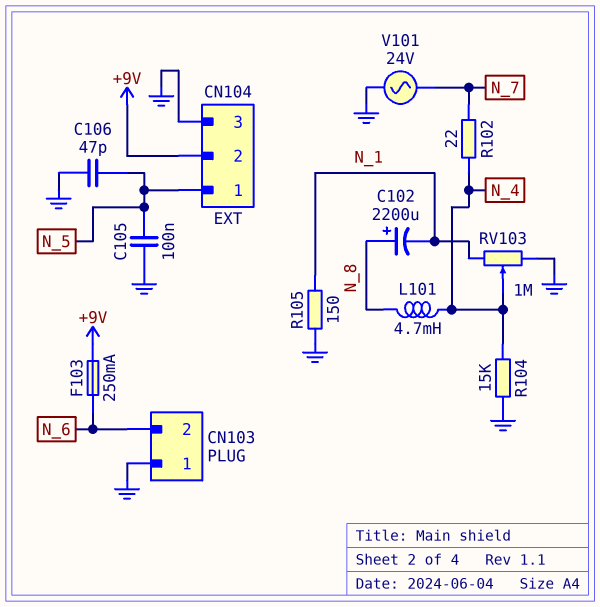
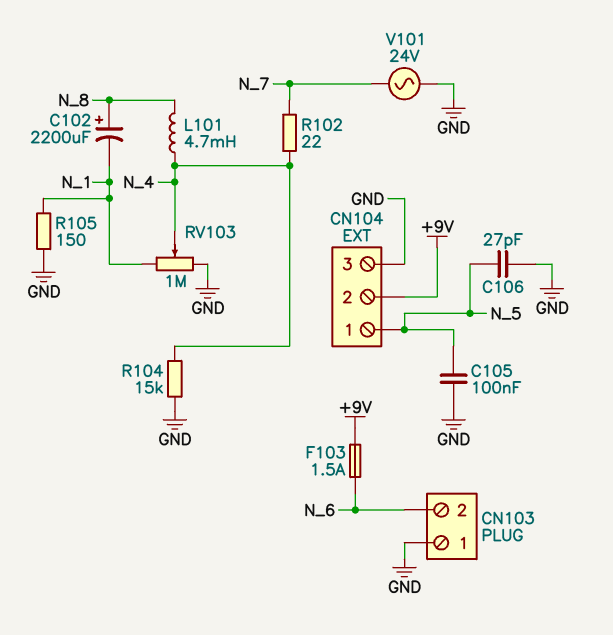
C106: 47pF (GND, N_5) -> 27pF (GND, N_5)
F103: 250mA (+9V, N_6) -> 1.5A (+9V, N_6)

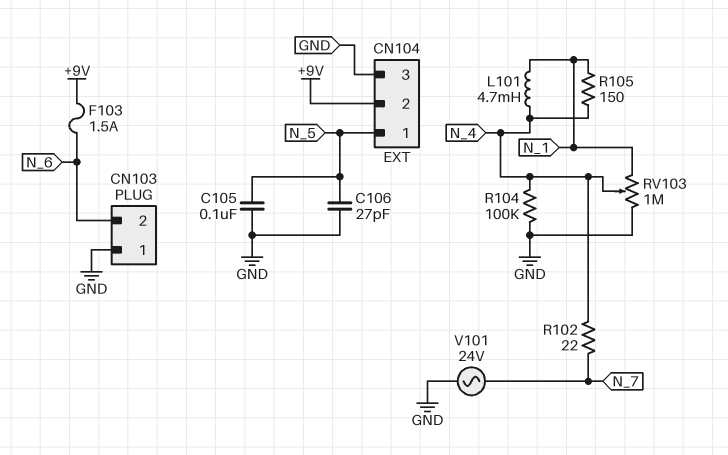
C102: 2200uF (plus N_8, minus N_1) -> none
L101: 4.7mH (N_4, N_8) -> 4.7mH (N_1, N_4)
R104: 15k (GND, N_4) -> 100k (GND, N_4)
R105: 150 (GND, N_1) -> 150 (N_1, N_4)

